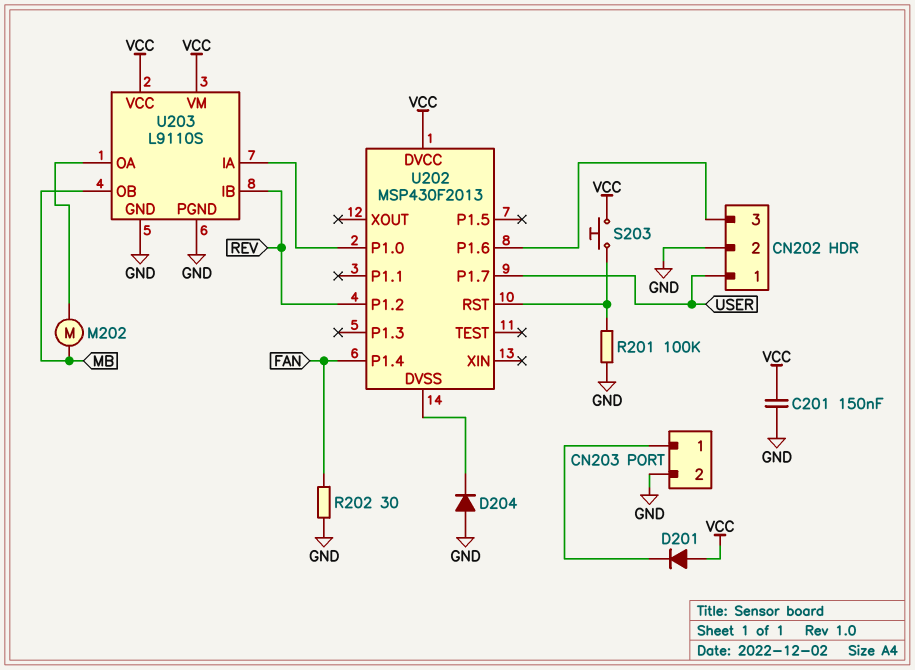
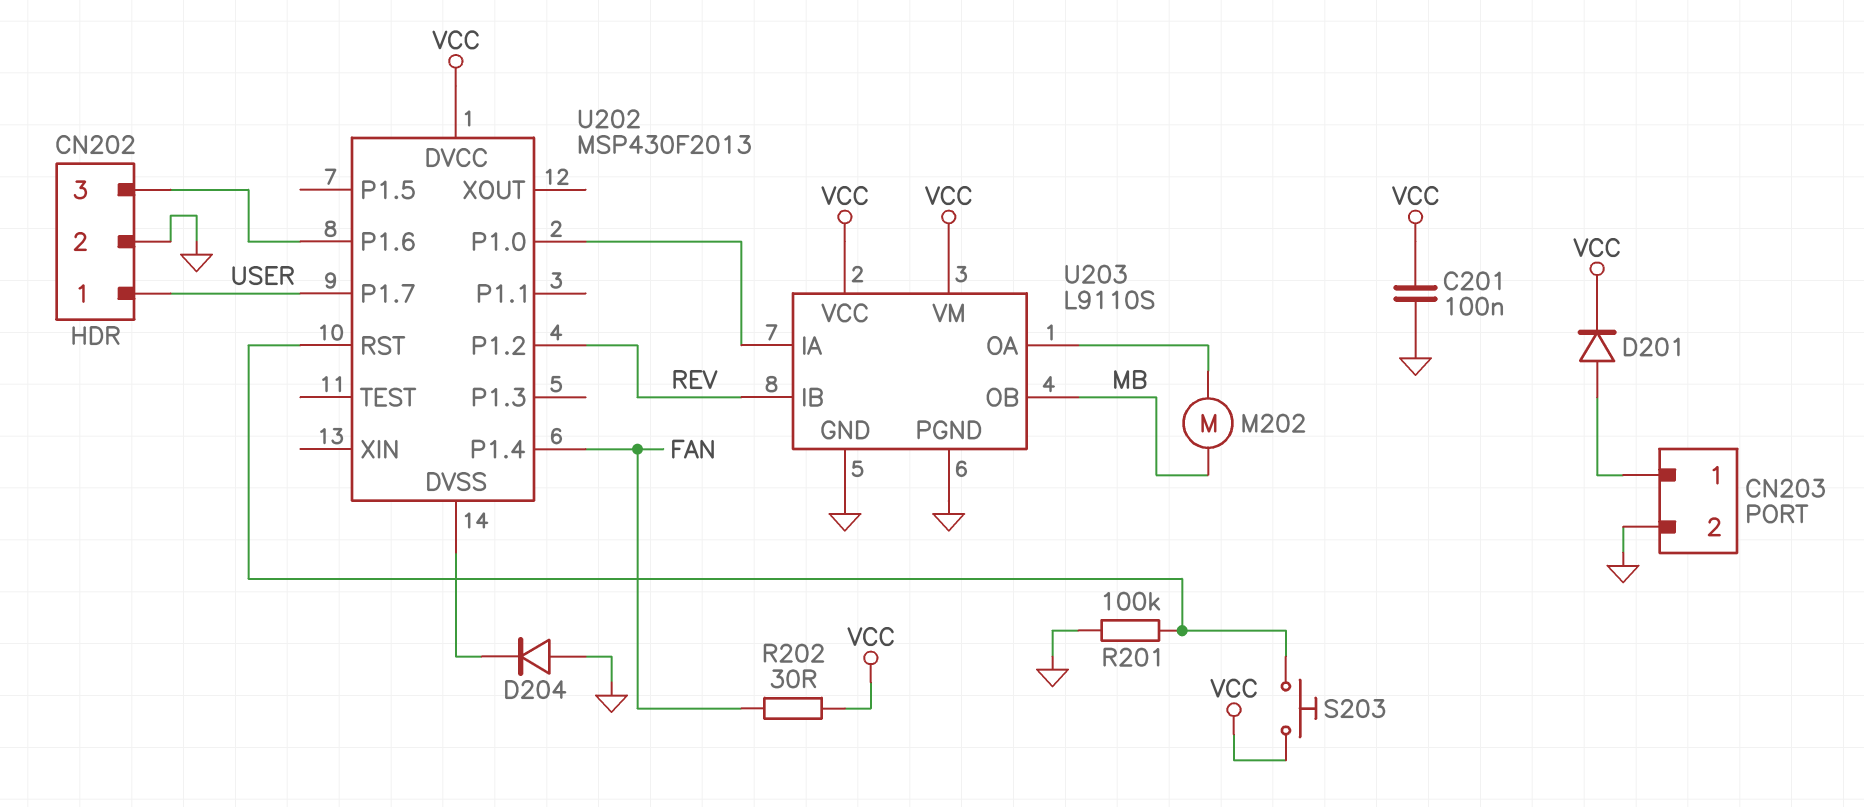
C201: 150nF (GND, VCC) -> 100nF (GND, VCC)
D201: diode (A VCC, K CN203/1) -> diode (A CN203/1, K VCC)
R202: 30 (FAN, GND) -> 30 (FAN, VCC)

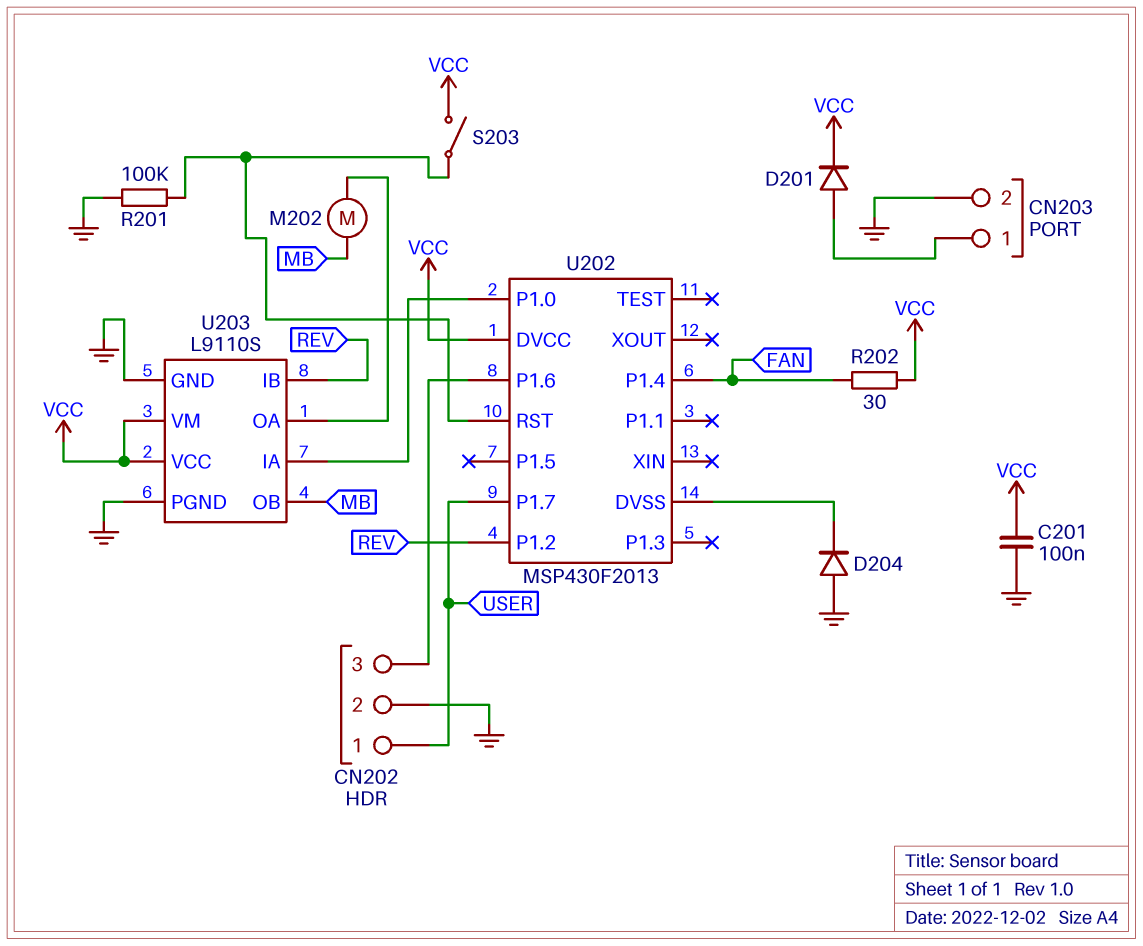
S203: button (U202/RST, VCC) -> switch (U202/RST, VCC)

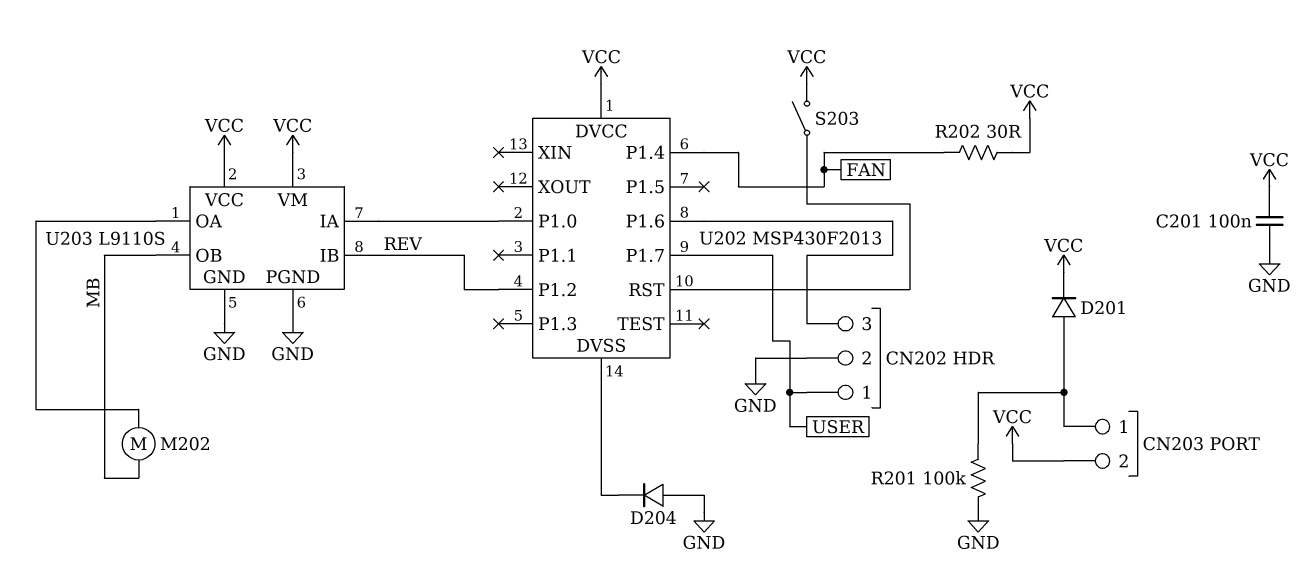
CN203 pin 2: GND -> VCC
R201: 100k (GND, U202/RST) -> 100k (CN203/1, GND)

